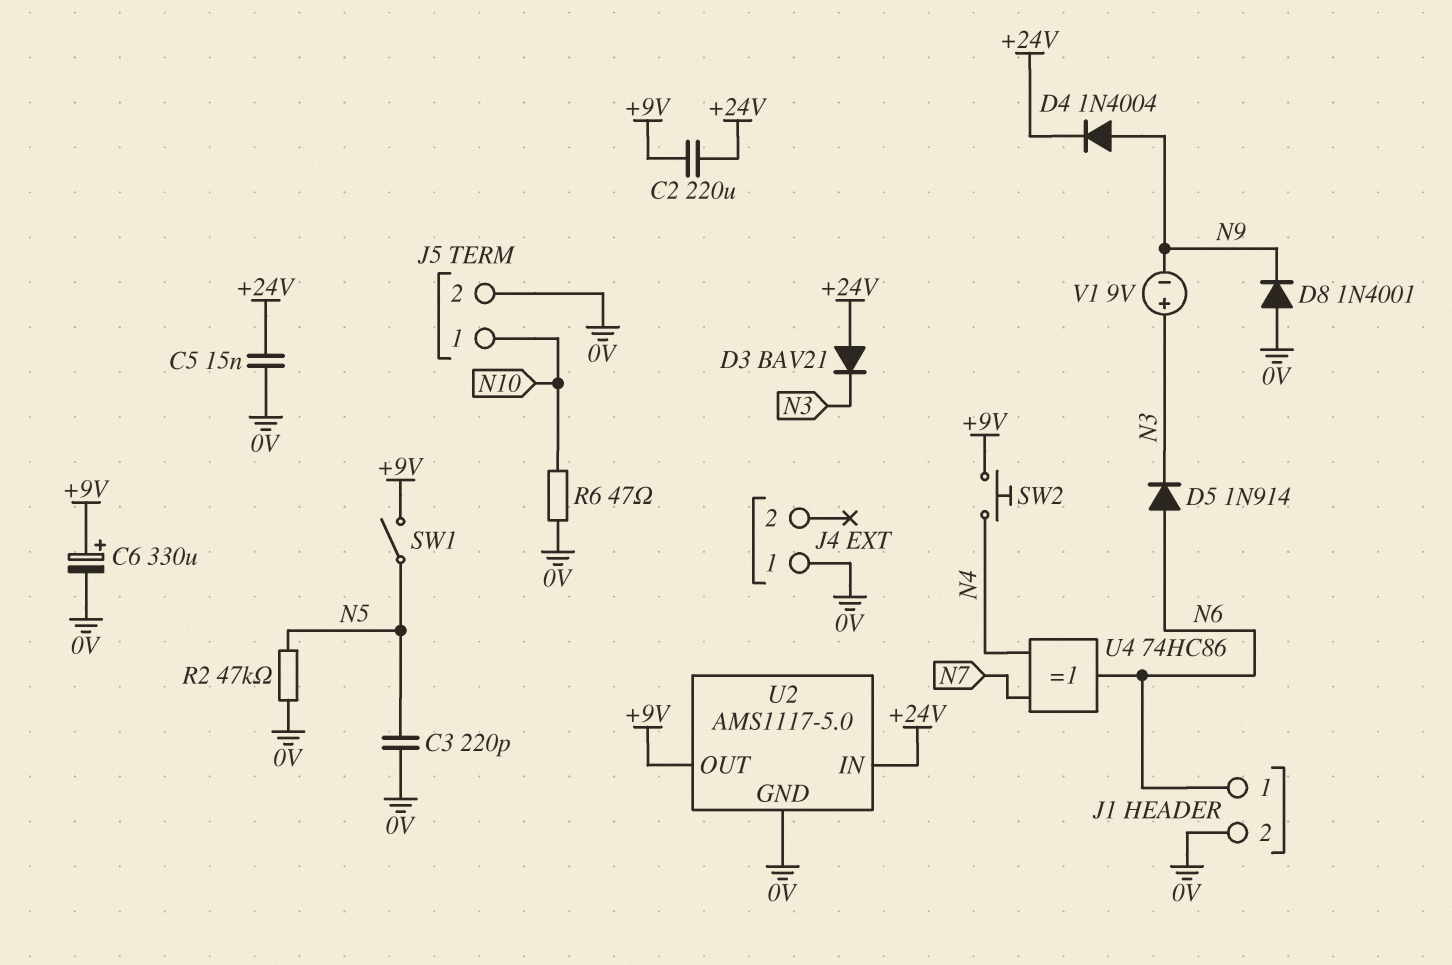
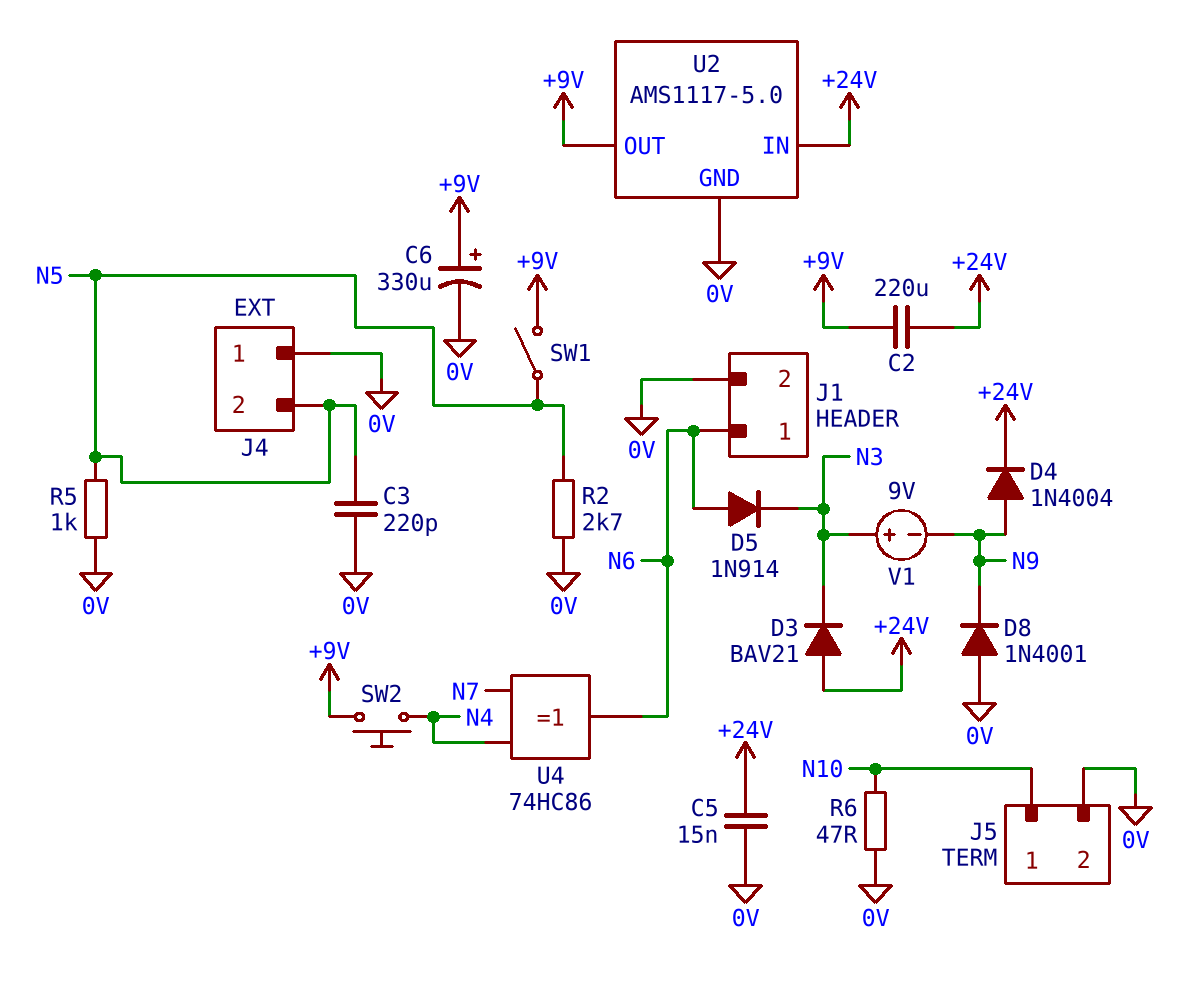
J4 pin 2: none -> N5
R2: 47k (0V, N5) -> 2.7k (0V, N5)
R5: none -> 1k (0V, N5)

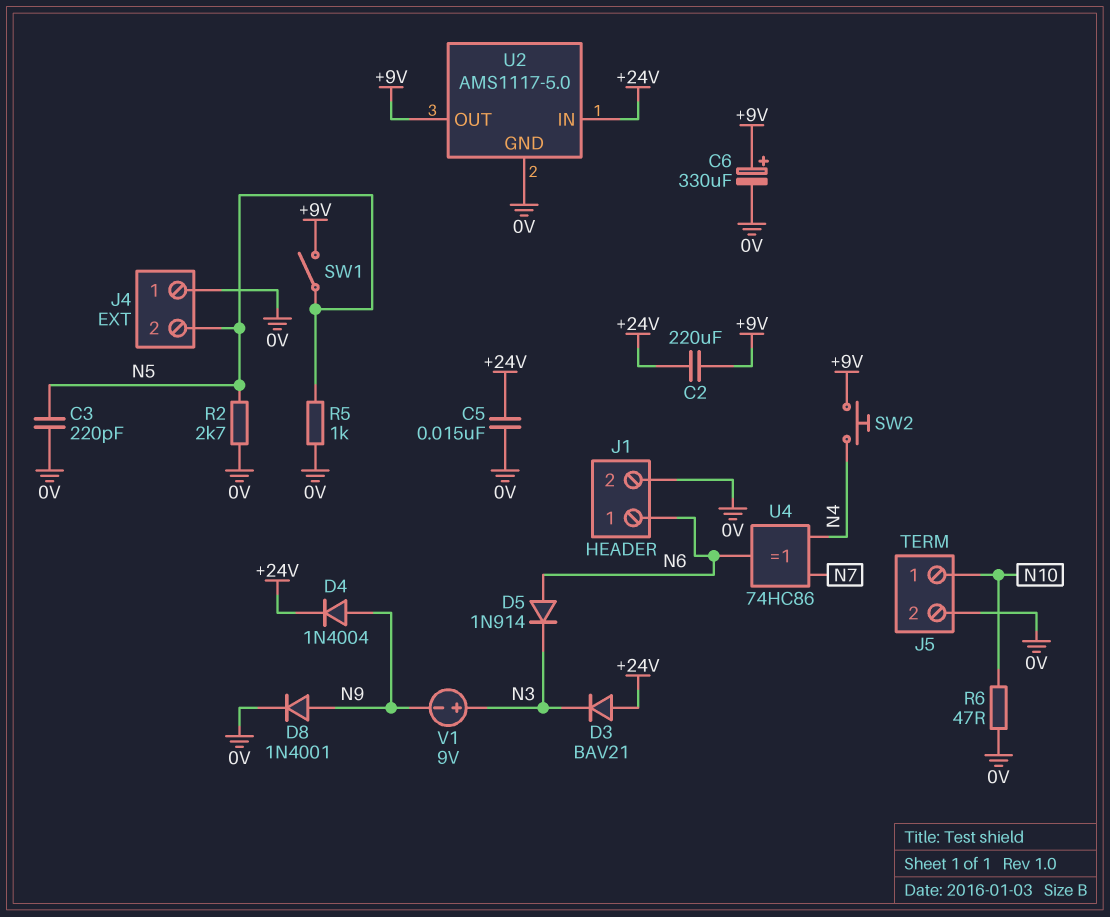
D8: diode 1N4001 (A 0V, K N9) -> diode 1N4001 (A N9, K 0V)

